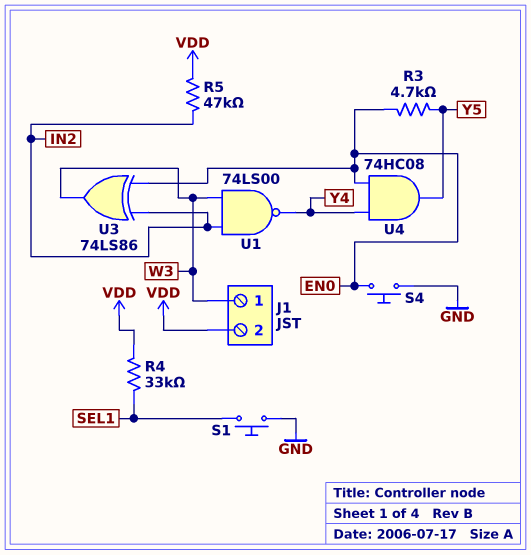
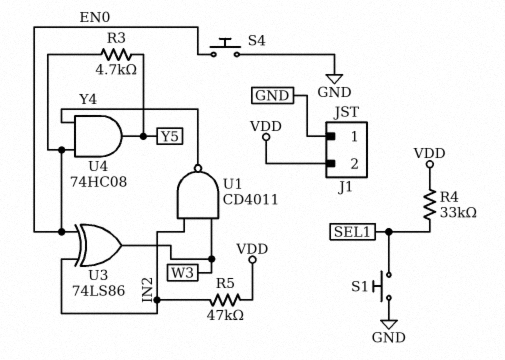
J1 pin 1: W3 -> GND
U1: NAND 74LS00 (in IN2, in W3, out Y4) -> NAND CD4011 (in IN2, in W3, out Y4)

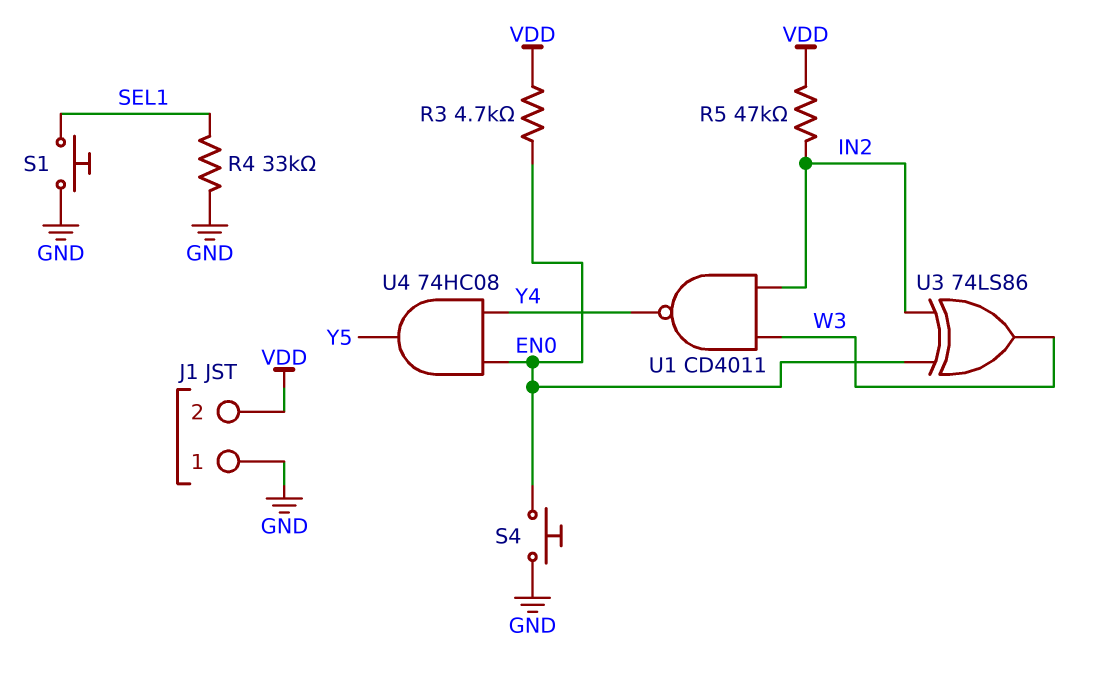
R3: 4.7k (EN0, Y5) -> 4.7k (EN0, VDD)
R4: 33k (SEL1, VDD) -> 33k (GND, SEL1)

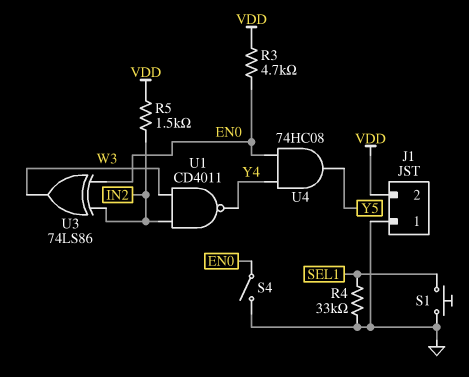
R5: 47k (IN2, VDD) -> 1.5k (IN2, VDD)
S4: button (EN0, GND) -> switch (EN0, GND)

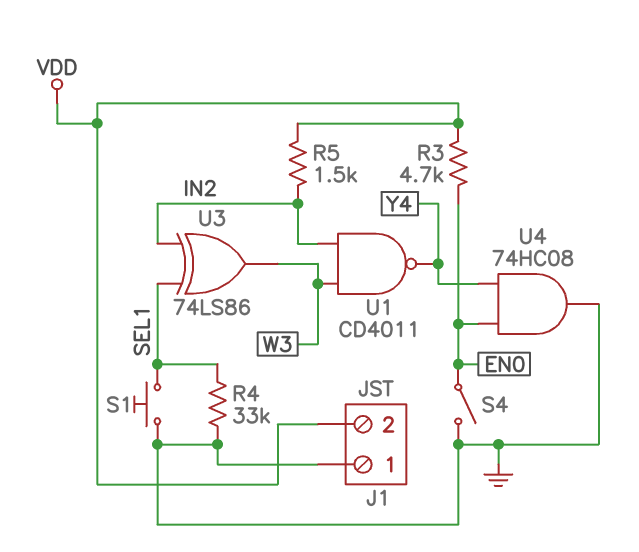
U3: XOR 74LS86 (in EN0, in IN2, out W3) -> XOR 74LS86 (in IN2, in SEL1, out W3)
U4: AND 74HC08 (in EN0, in Y4, out Y5) -> AND 74HC08 (in EN0, in Y4, out GND)

